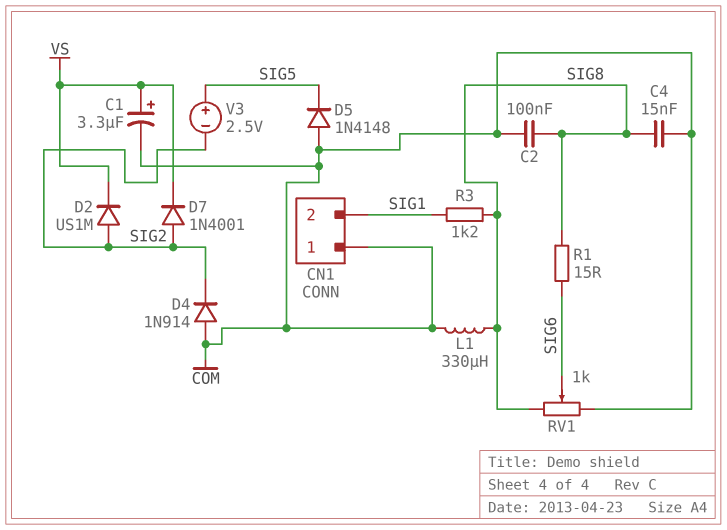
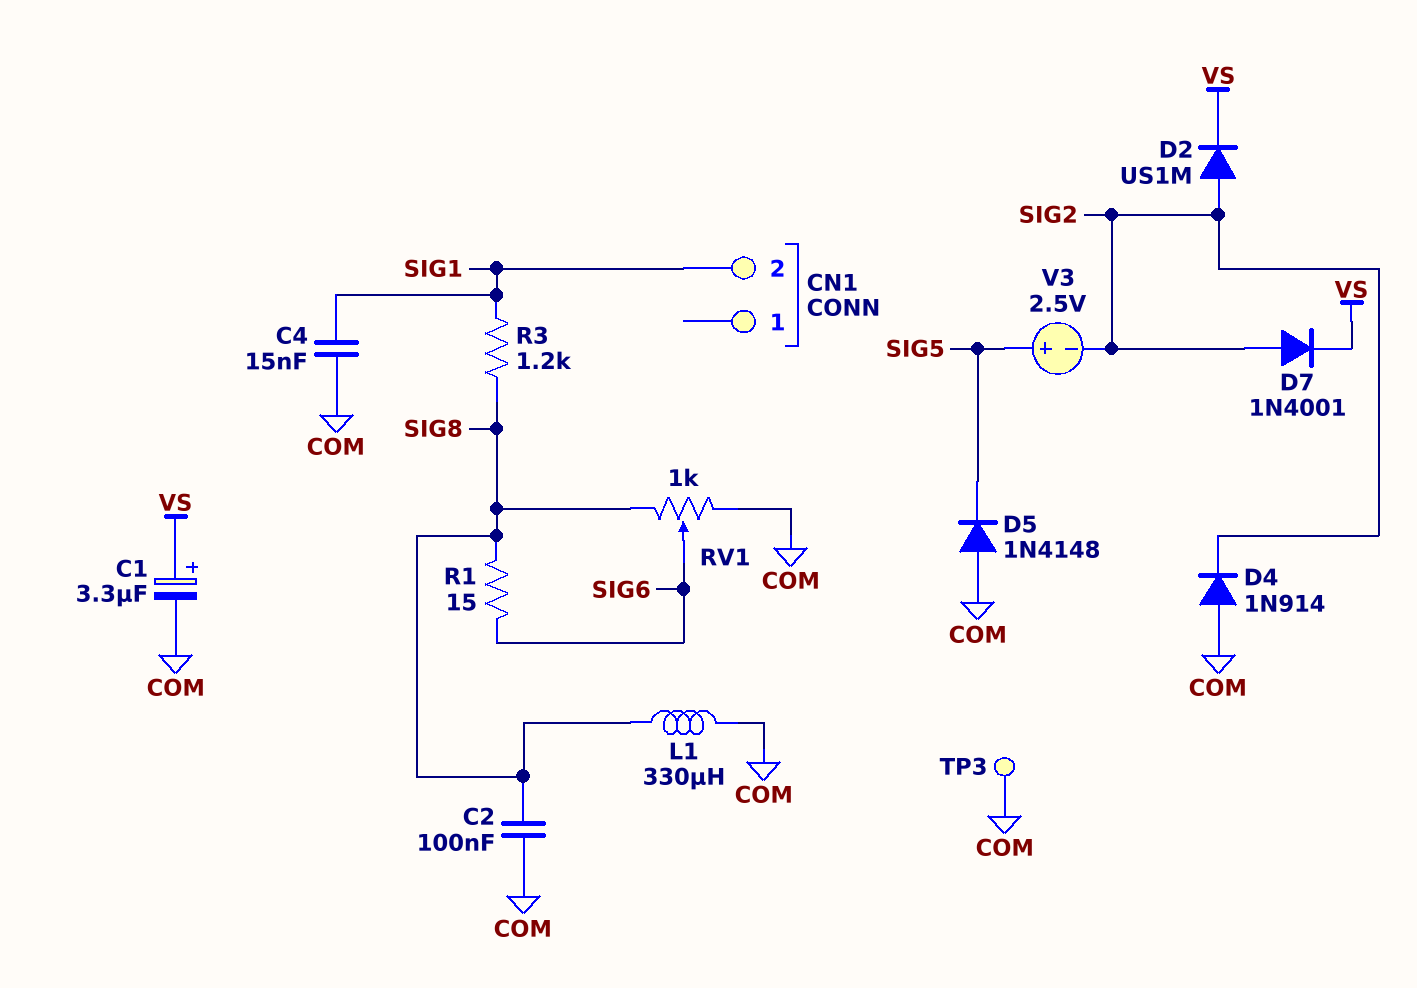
C4: 15nF (COM, SIG8) -> 15nF (COM, SIG1)
CN1 pin 1: COM -> none
TP3: none -> test point (COM)

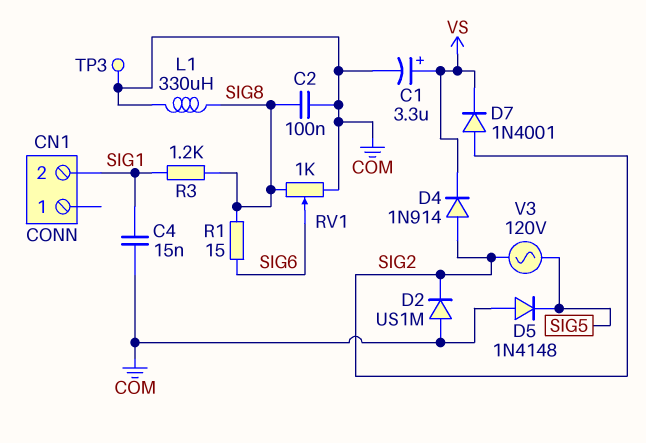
D2: diode US1M (A SIG2, K VS) -> diode US1M (A COM, K SIG2)
D4: diode 1N914 (A COM, K SIG2) -> diode 1N914 (A SIG2, K VS)
V3: 2.5V (plus SIG5, minus SIG2) -> AC 120V (SIG2, SIG5)

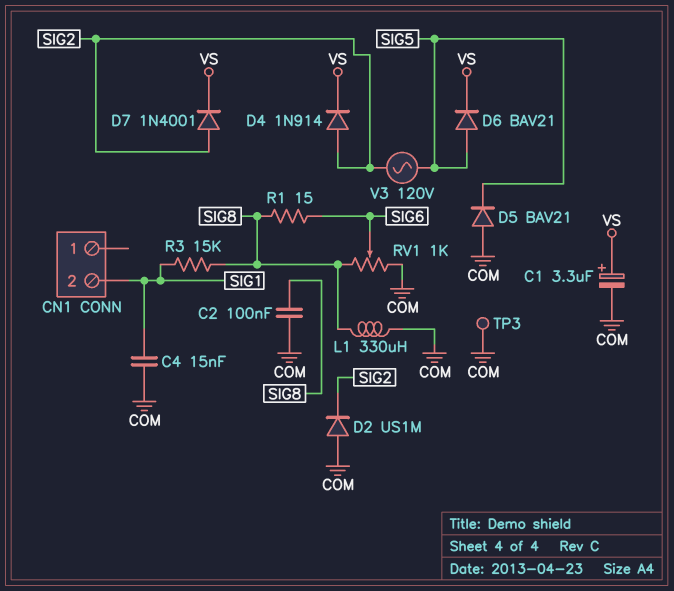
D5: diode 1N4148 (A COM, K SIG5) -> diode BAV21 (A COM, K SIG5)
D6: none -> diode BAV21 (A SIG5, K VS)
R3: 1.2k (SIG1, SIG8) -> 15k (SIG1, SIG8)

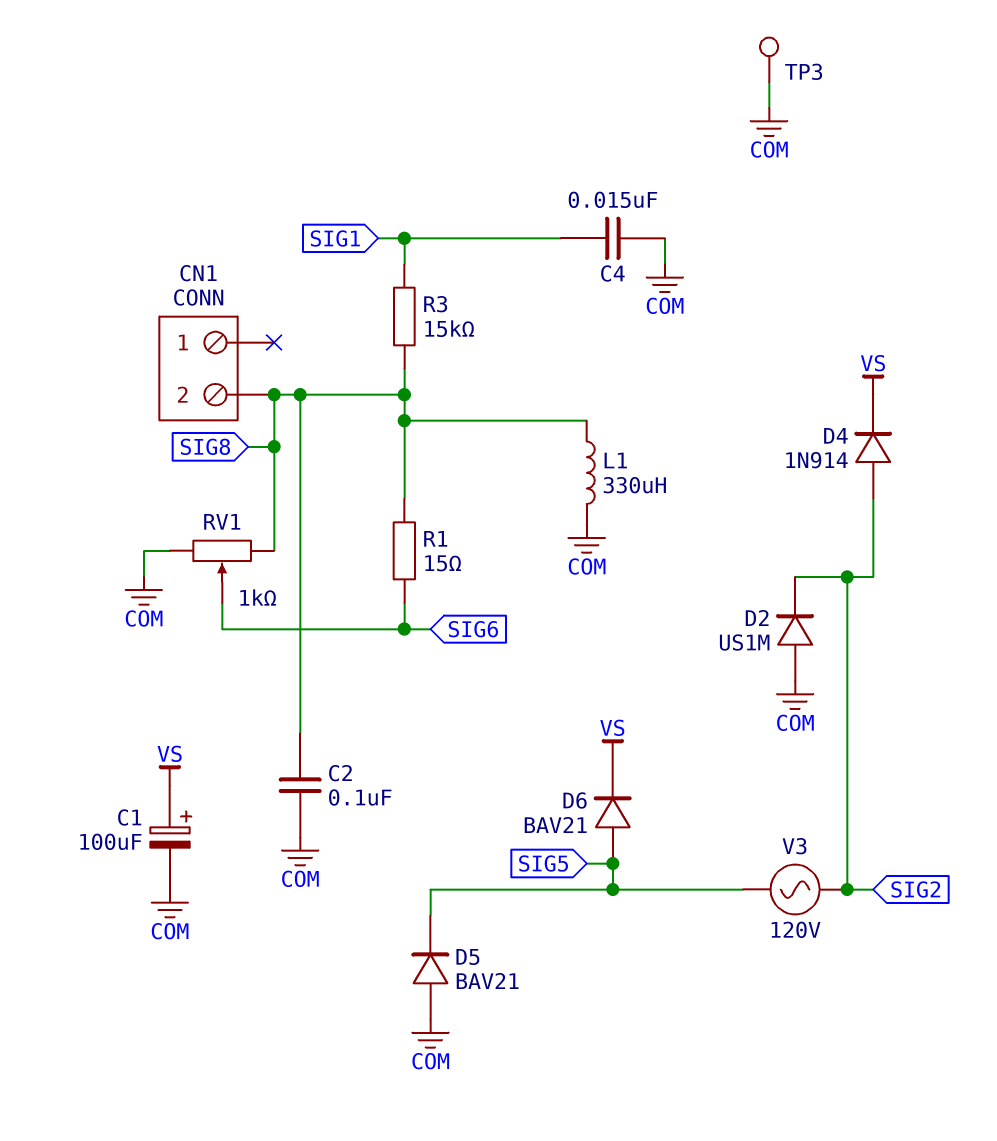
C1: 3.3uF (plus VS, minus COM) -> 100uF (plus VS, minus COM)
CN1 pin 2: SIG1 -> SIG8
D7: diode 1N4001 (A SIG2, K VS) -> none

